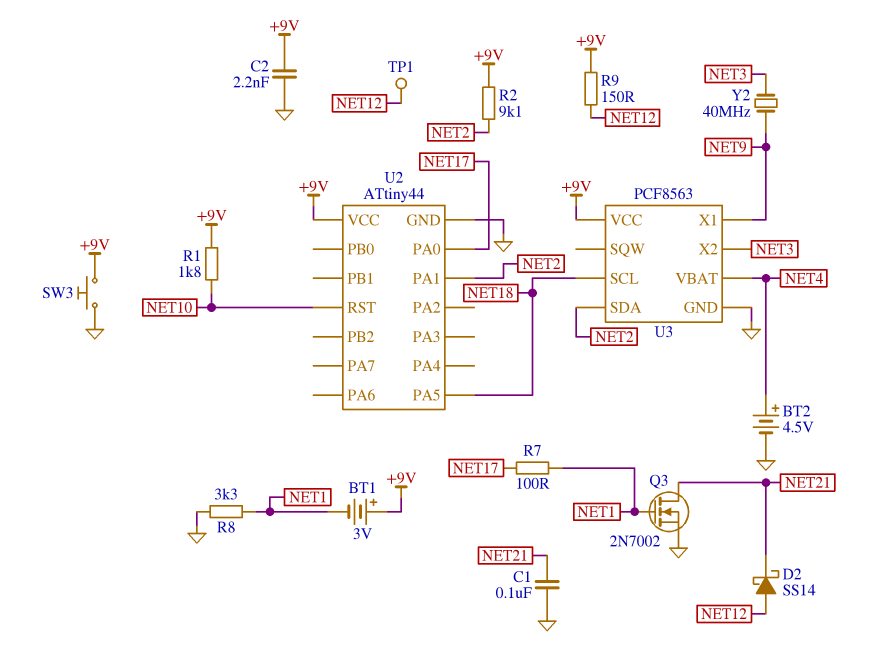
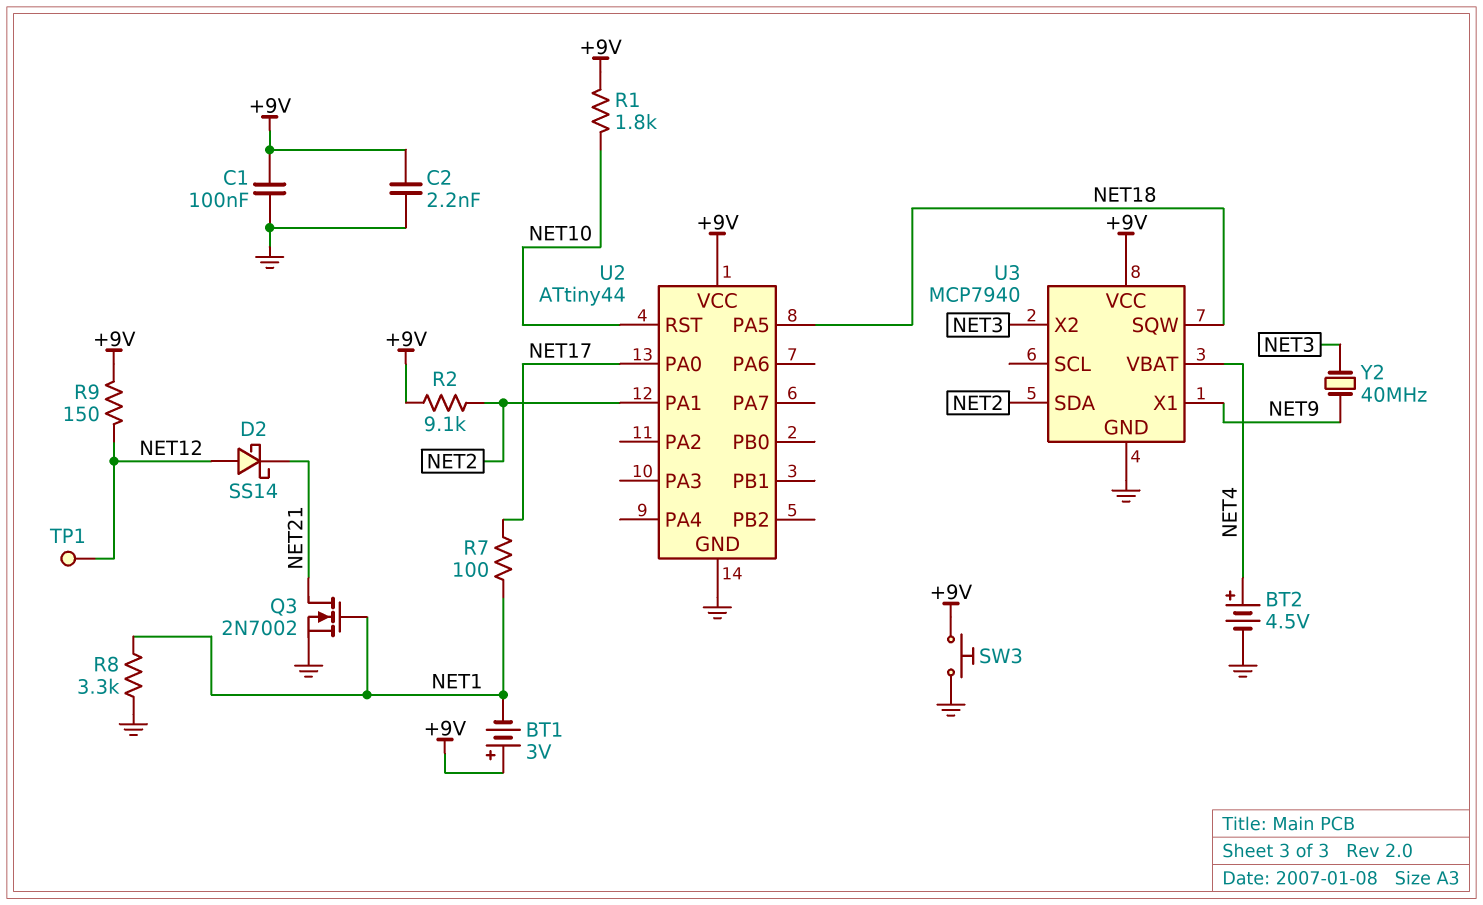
C1: 100nF (GND, NET21) -> 100nF (+9V, GND)
U3: PCF8563 -> MCP7940
U3 pin SCL: NET18 -> none
U3 pin SQW: none -> NET18

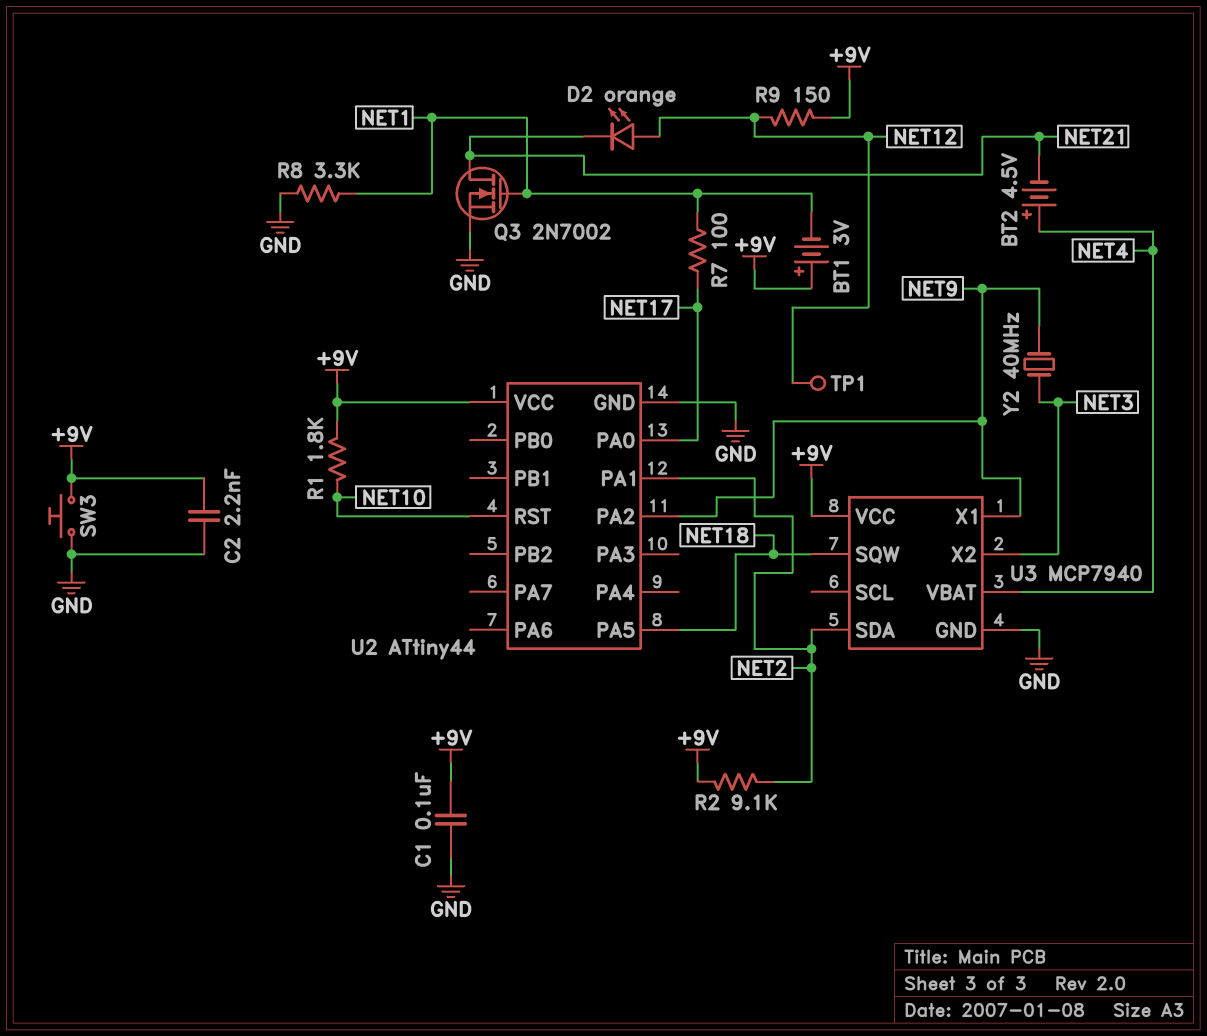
BT2: 4.5V (plus NET4, minus GND) -> 4.5V (plus NET4, minus NET21)
D2: schottky SS14 (A NET12, K NET21) -> LED orange (A NET12, K NET21)
U2 pin PA2: none -> NET9

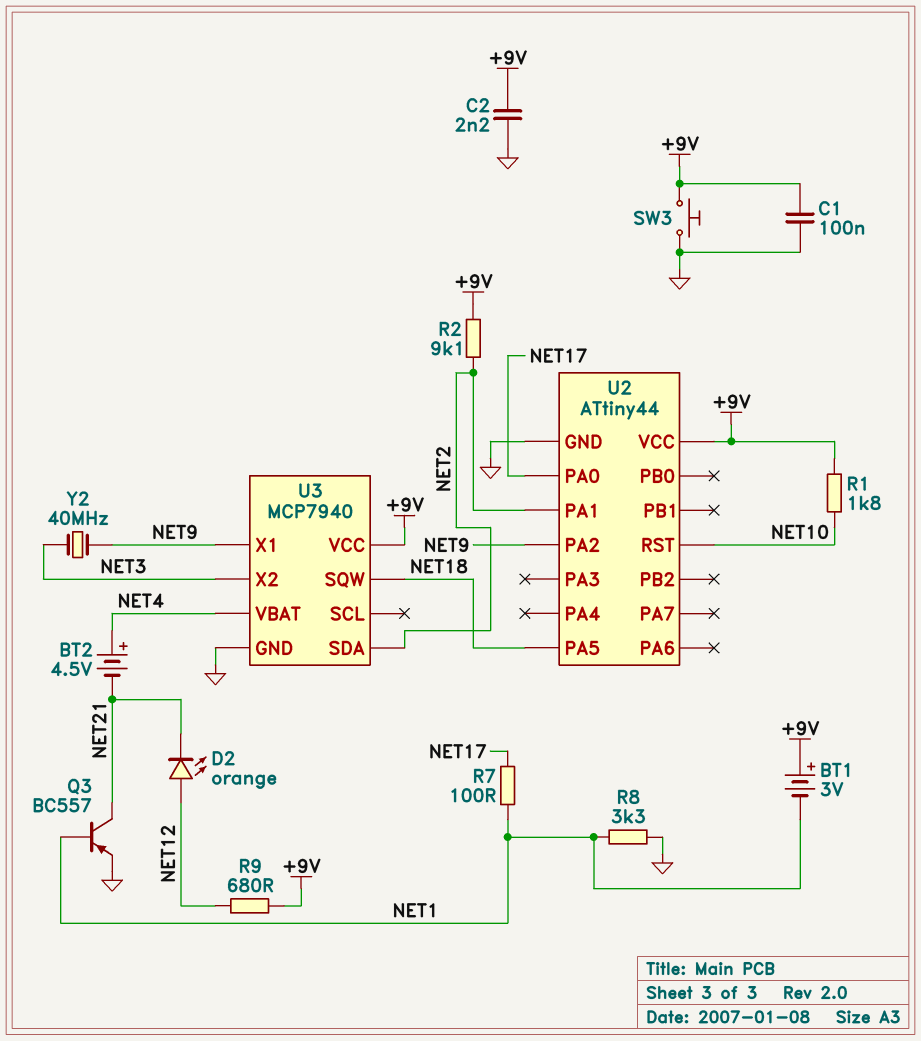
Q3: NMOS 2N7002 (G NET1, D NET21, S GND) -> PNP BC557 (B NET1, C NET21, E GND)
R9: 150 (+9V, NET12) -> 680 (+9V, NET12)
TP1: test point (NET12) -> none

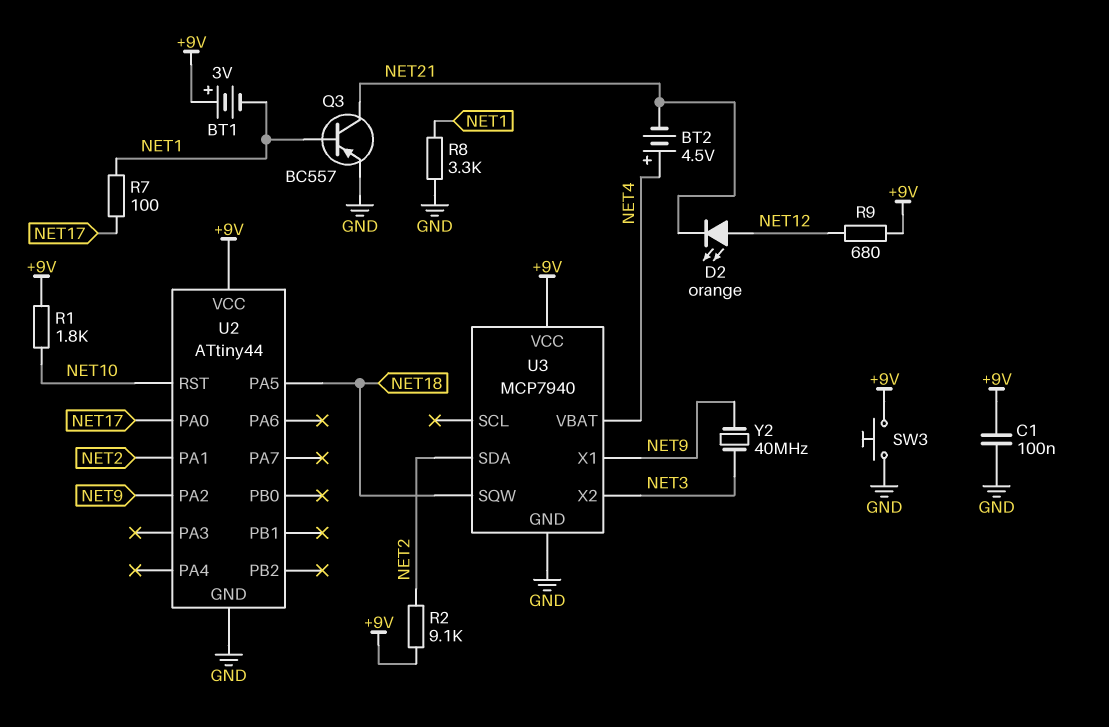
C2: 2.2nF (+9V, GND) -> none

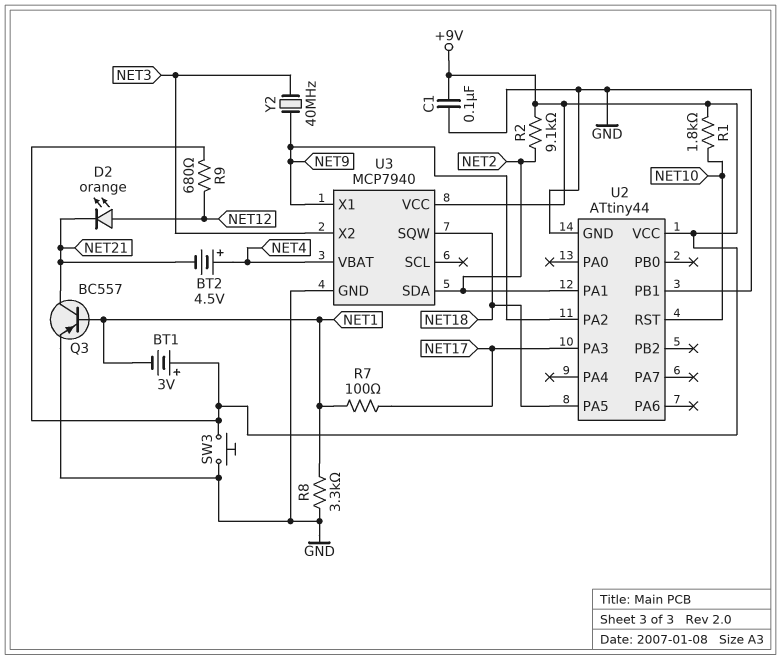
U2 pin PA0: NET17 -> none
U2 pin PA3: none -> NET17
U2 pin PB1: none -> GND

